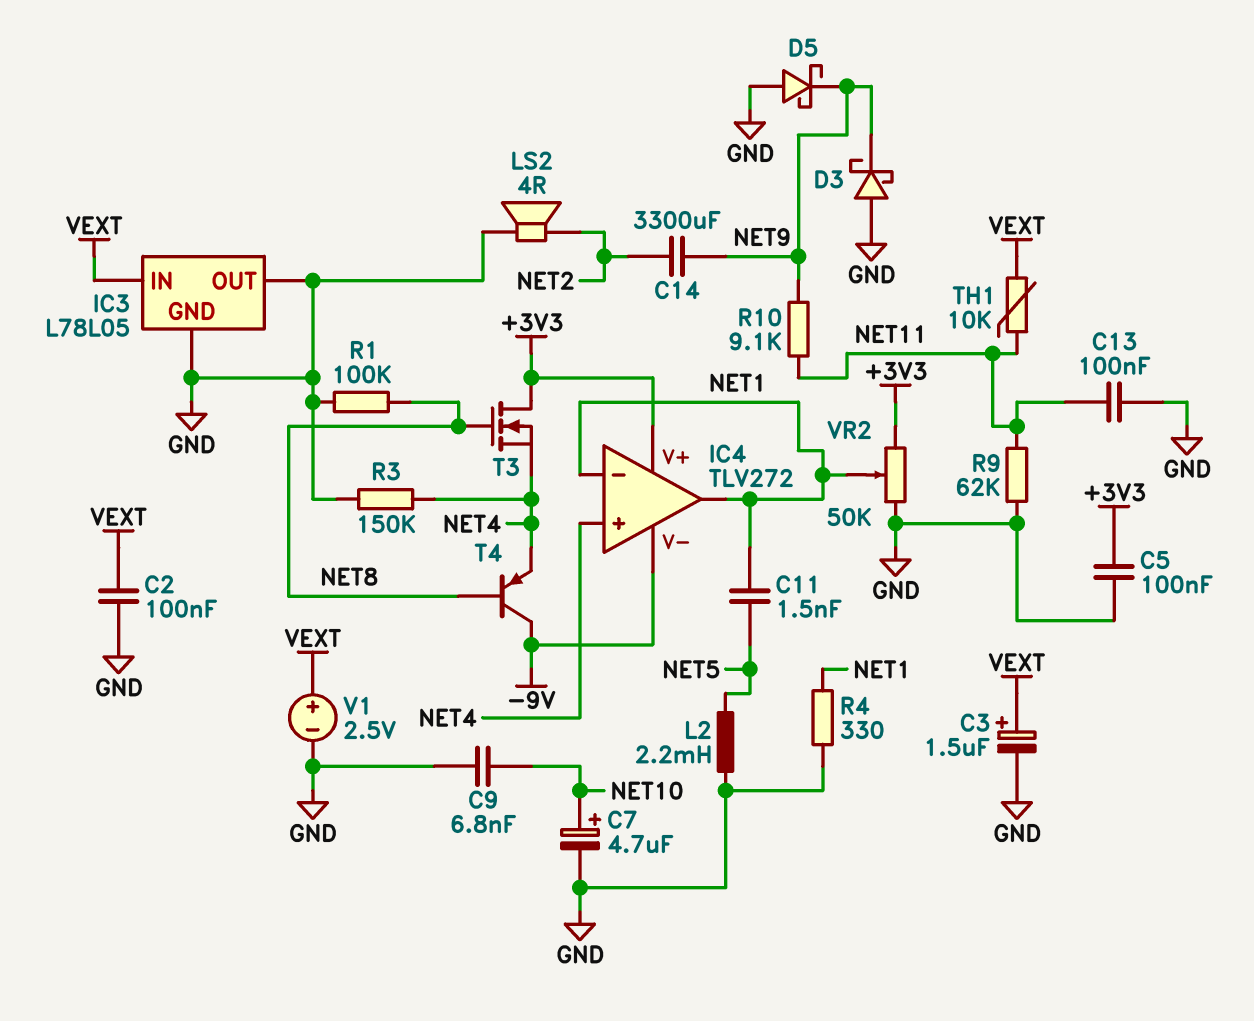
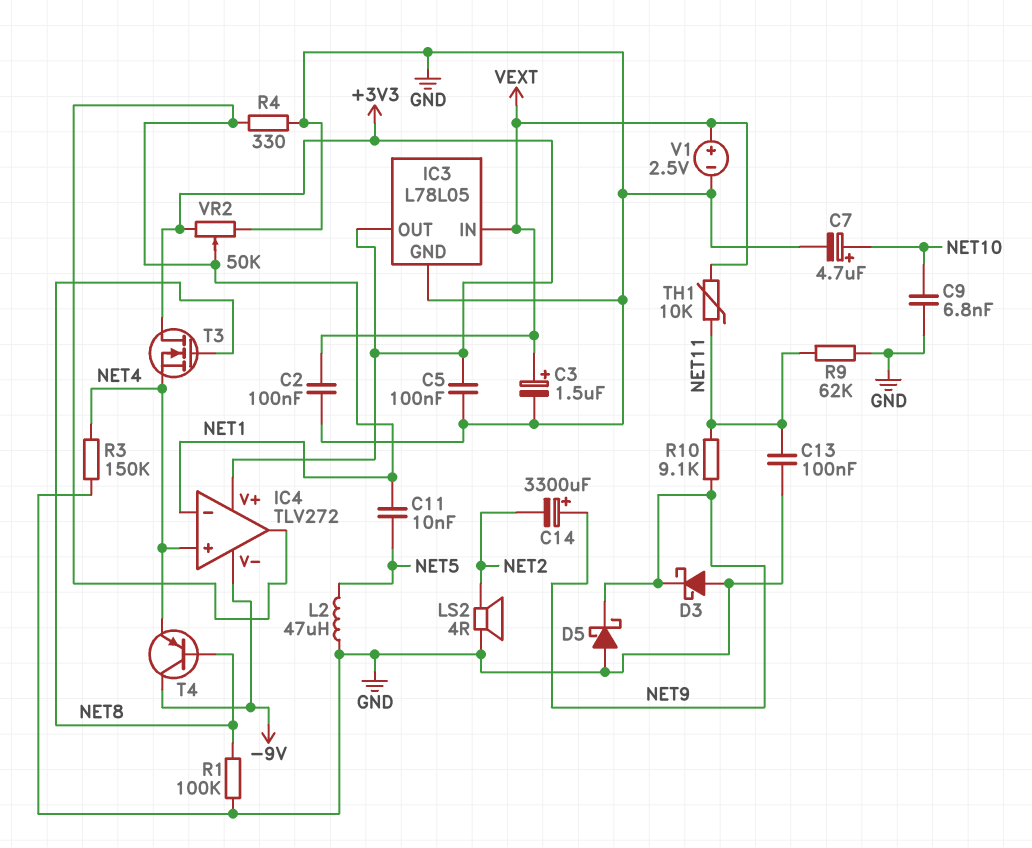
C11: 1.5nF (NET1, NET5) -> 10nF (NET1, NET5)
C14: 3300uF (NET2, NET9) -> 3300uF (plus NET9, minus NET2)
IC3 pin OUT: GND -> +3V3
L2: 2.2mH (GND, NET5) -> 47uH (GND, NET5)

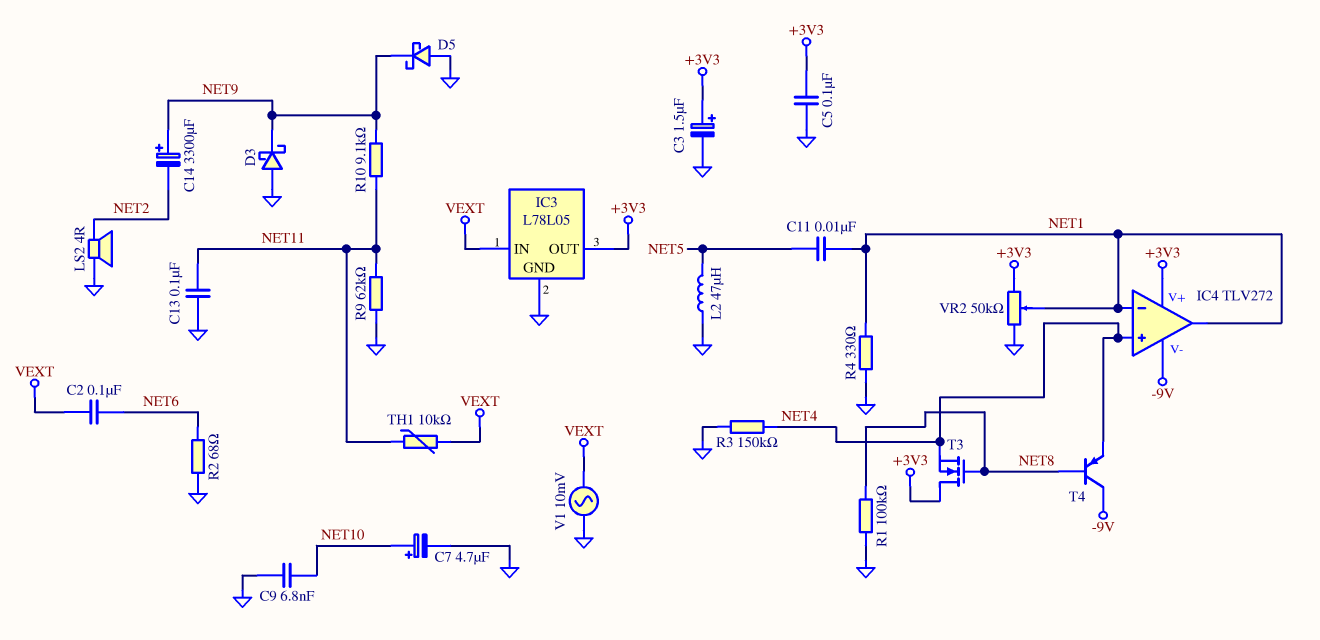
C2: 100nF (GND, VEXT) -> 100nF (NET6, VEXT)
C3: 1.5uF (plus VEXT, minus GND) -> 1.5uF (plus +3V3, minus GND)
R2: none -> 68 (GND, NET6)
V1: 2.5V (plus VEXT, minus GND) -> AC 10mV (GND, VEXT)

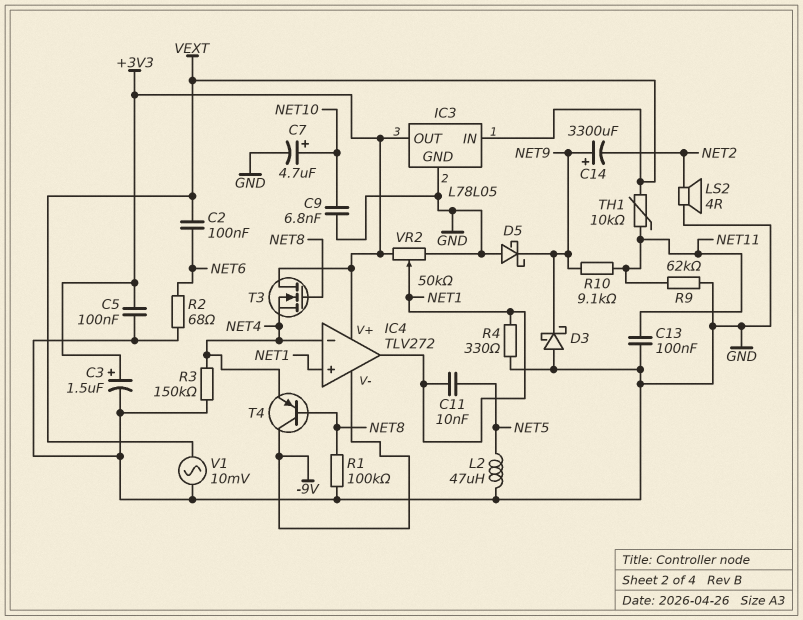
IC4 pin in+: NET4 -> NET1
IC4 pin in-: NET1 -> NET4

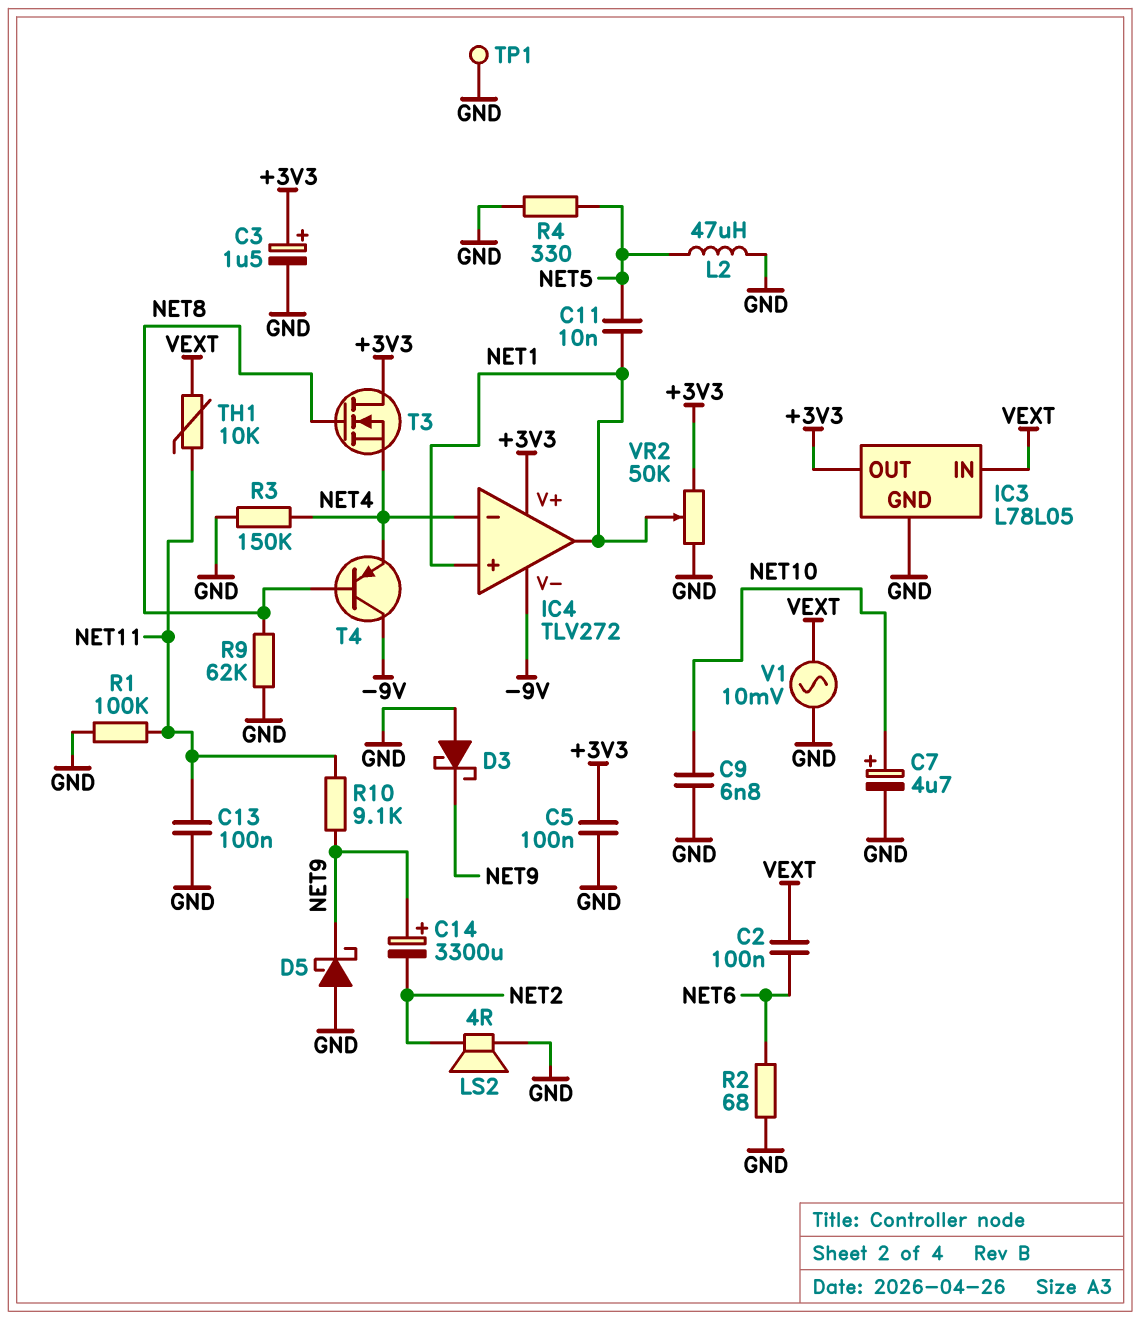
R1: 100k (GND, NET8) -> 100k (GND, NET11)
R4: 330 (GND, NET1) -> 330 (GND, NET5)
R9: 62k (GND, NET11) -> 62k (GND, NET8)
TP1: none -> test point (GND)

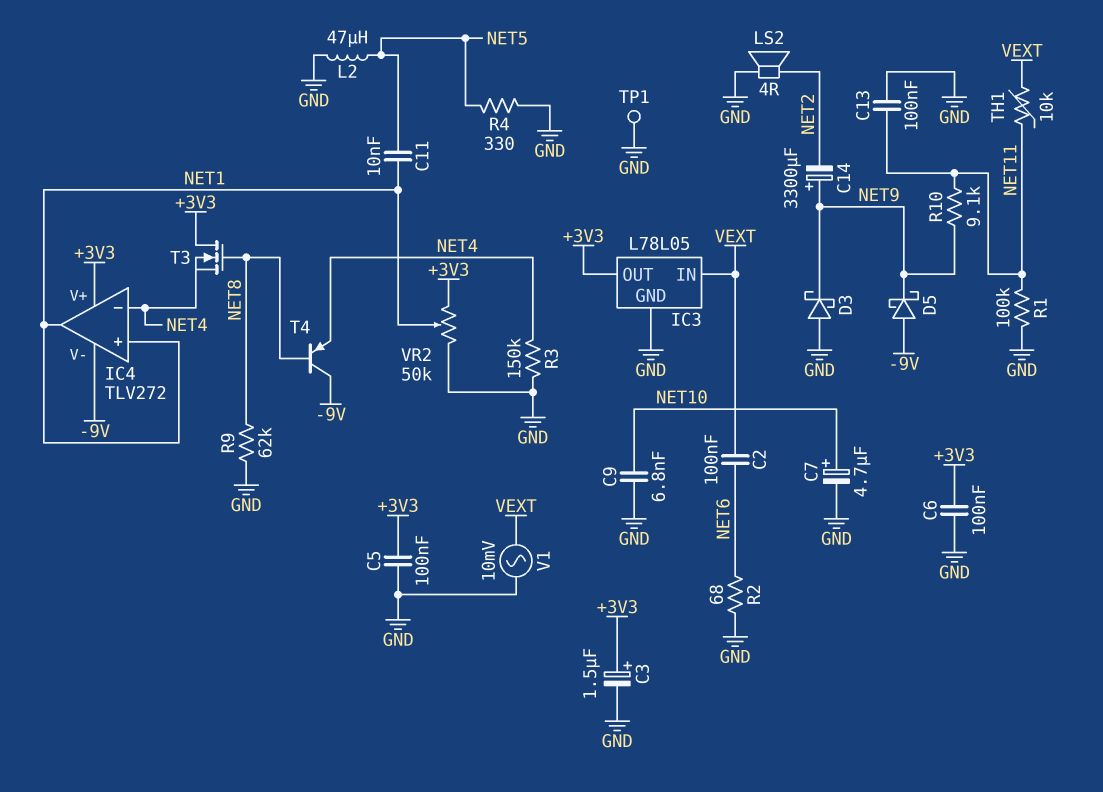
C6: none -> 100nF (+3V3, GND)
D5: schottky (A GND, K NET9) -> schottky (A -9V, K NET9)

